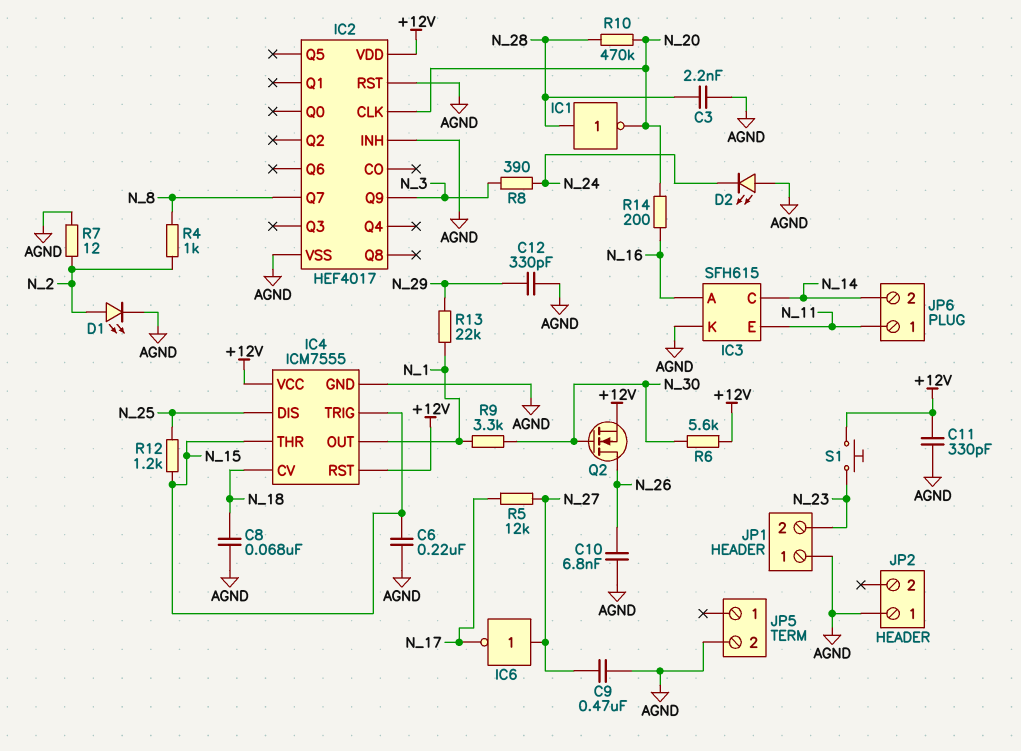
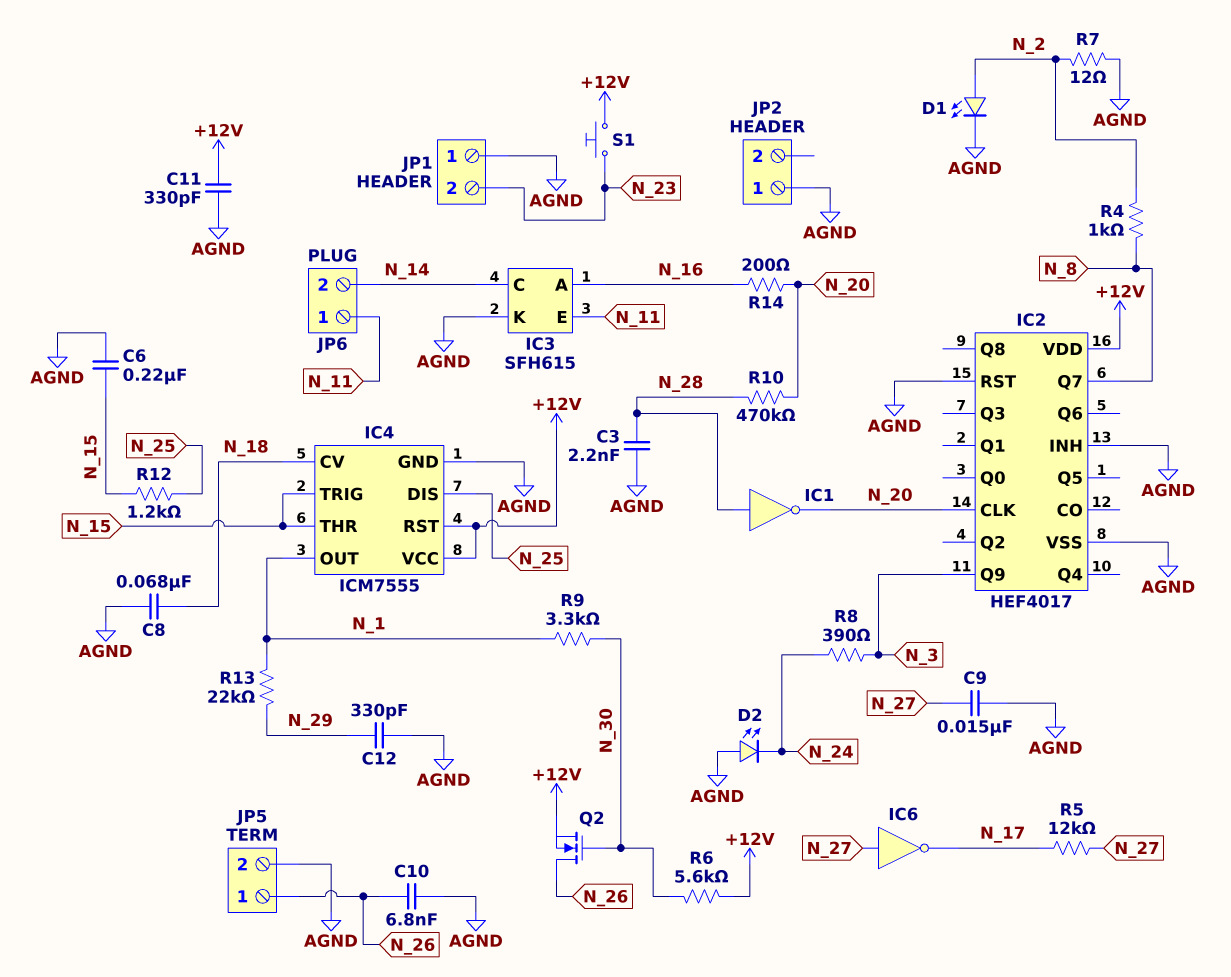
C9: 470nF (AGND, N_27) -> 15nF (AGND, N_27)
JP5 pin 1: none -> N_26

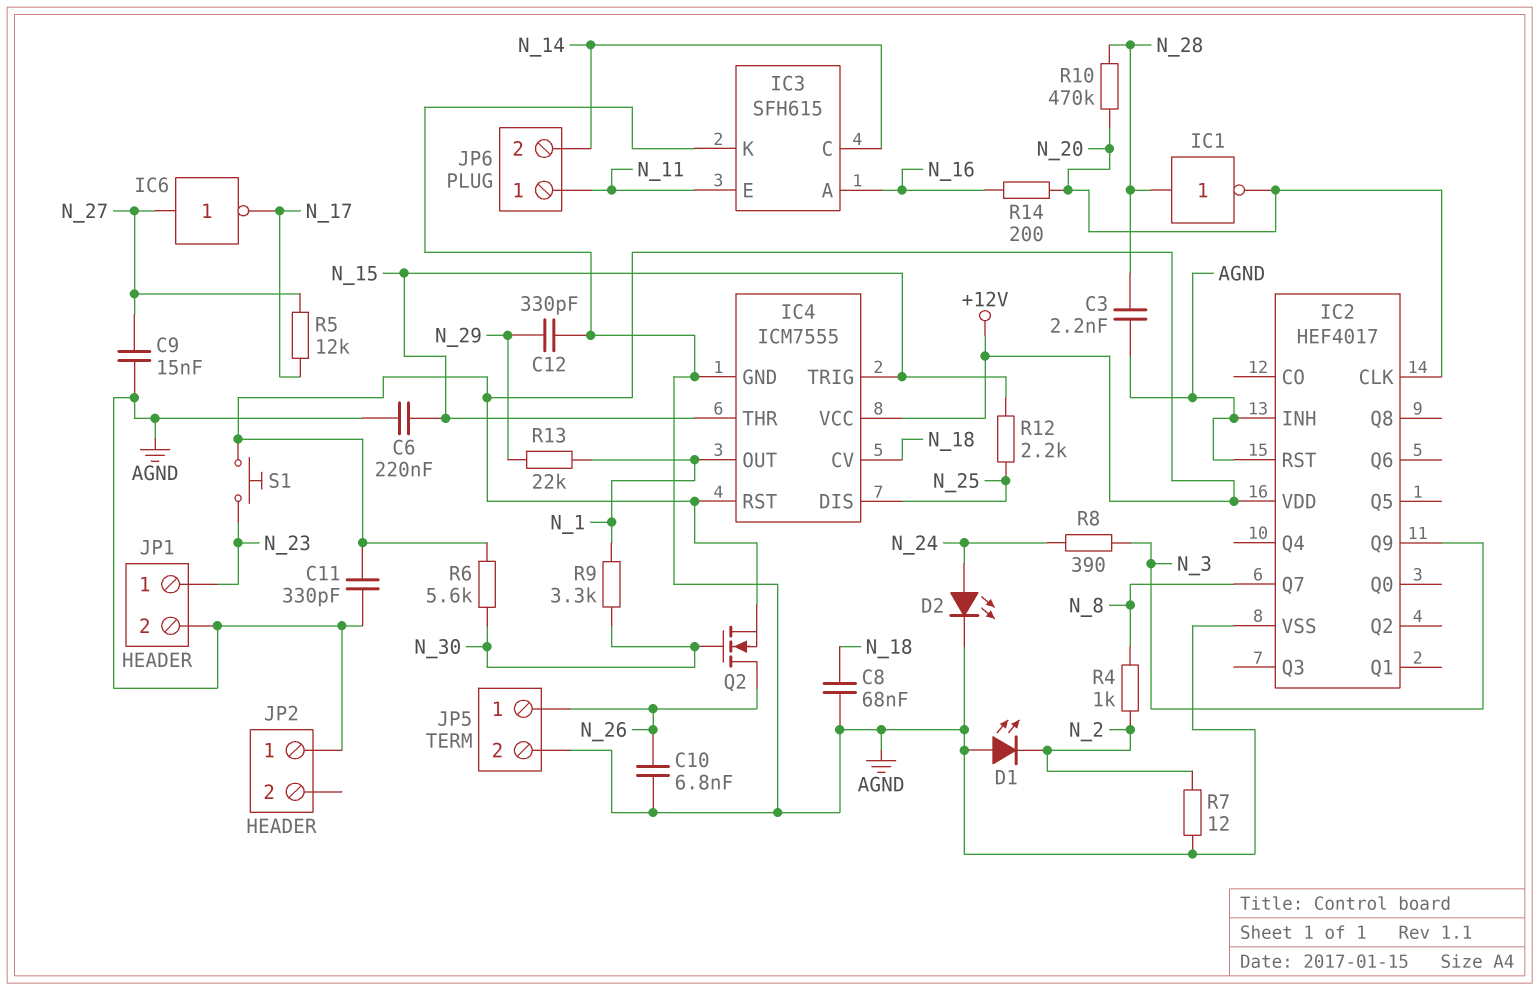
D1: LED (A N_2, K AGND) -> LED (A AGND, K N_2)
D2: LED (A AGND, K N_24) -> LED (A N_24, K AGND)
JP1 pin 1: AGND -> N_23
JP1 pin 2: N_23 -> AGND
R12: 1.2k (N_15, N_25) -> 2.2k (N_15, N_25)

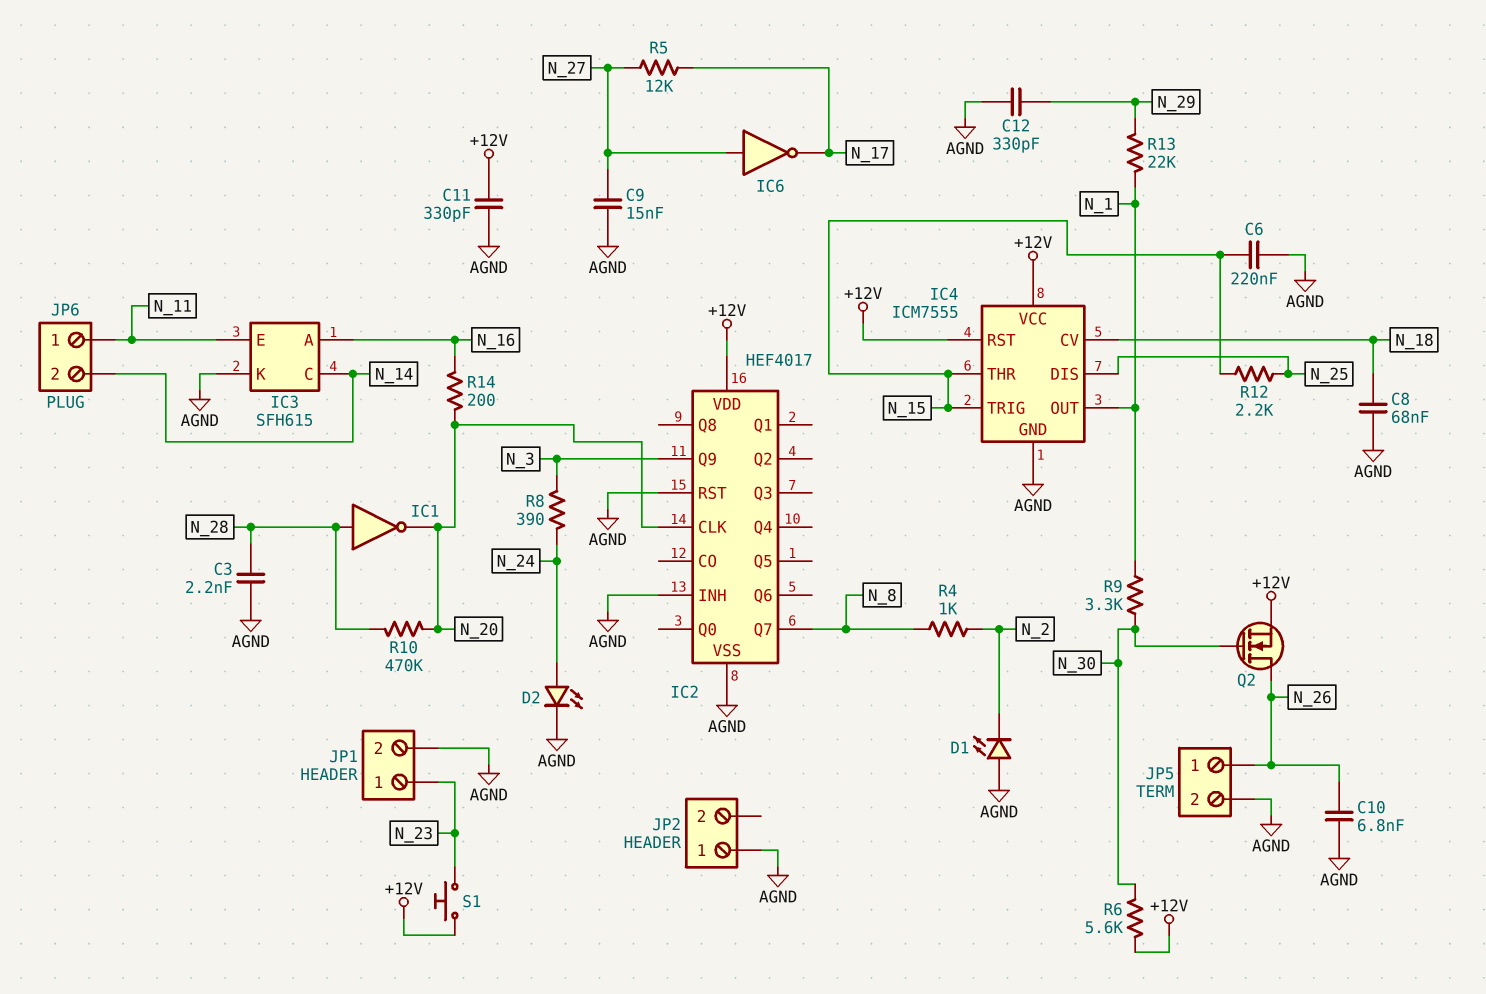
R7: 12 (AGND, N_2) -> none

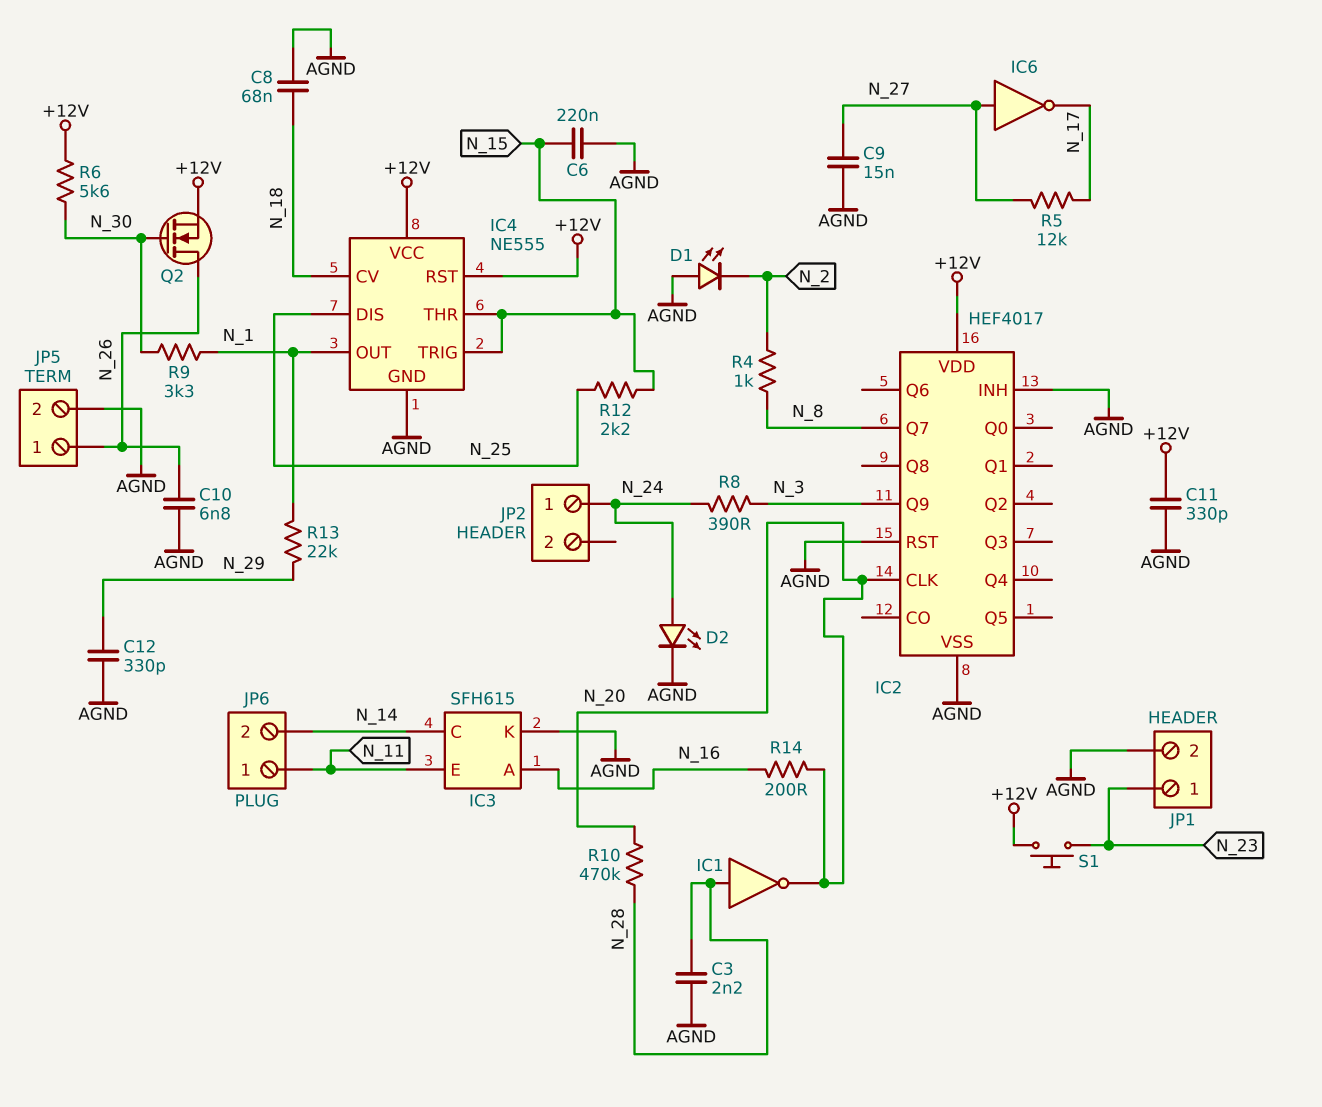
IC4: ICM7555 -> NE555
JP2 pin 1: AGND -> N_24

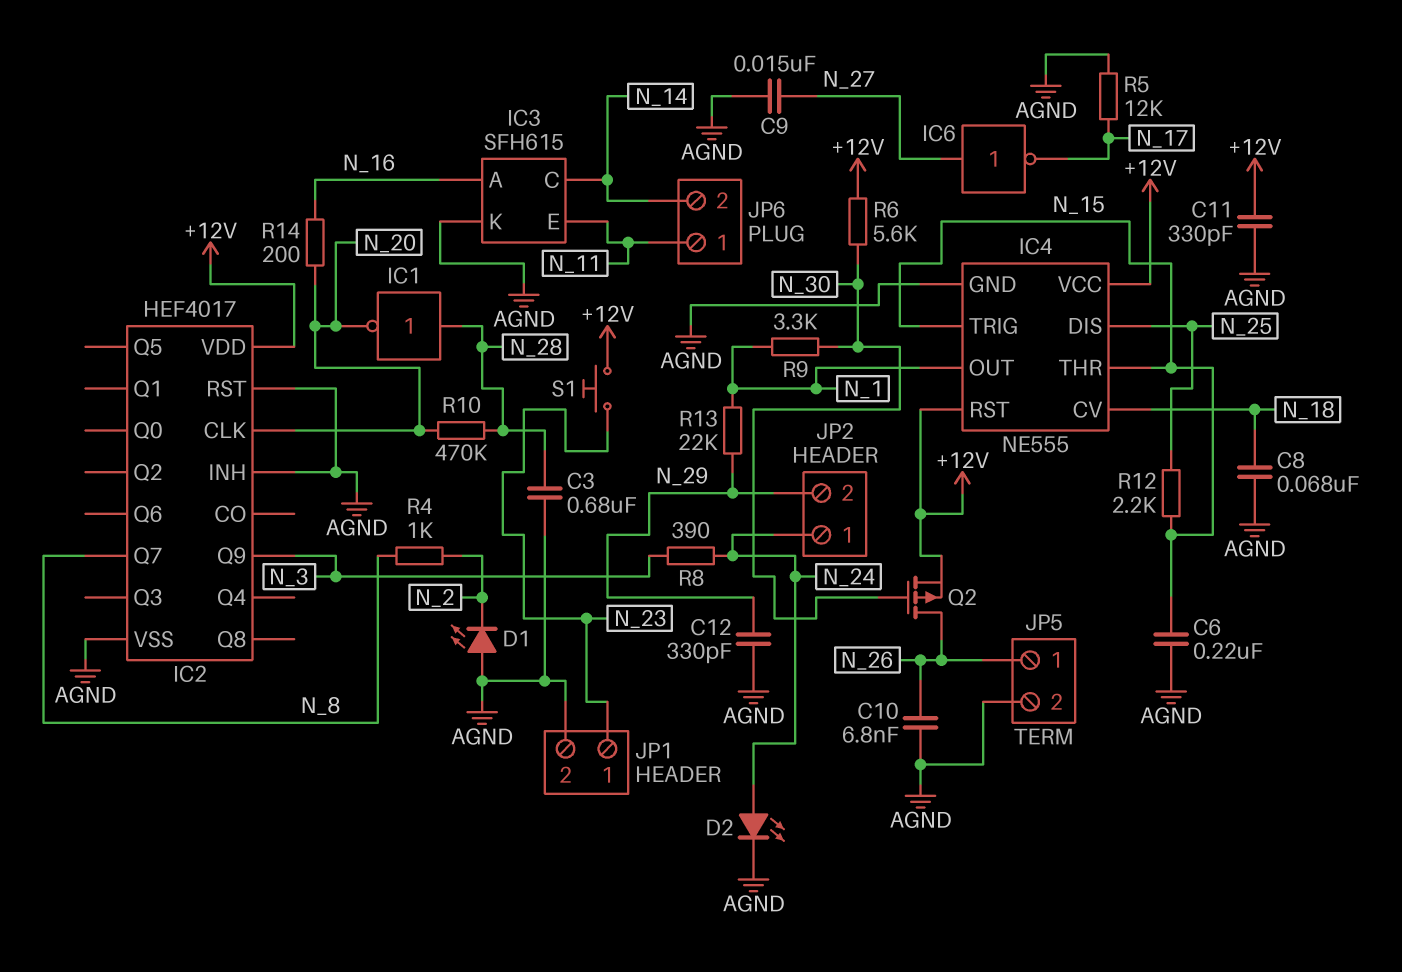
C3: 2.2nF (AGND, N_28) -> 680nF (AGND, N_28)
JP2 pin 2: none -> N_29
Q2: NMOS (G N_30, D N_26, S +12V) -> PMOS (G N_30, D N_26, S +12V)
R5: 12k (N_17, N_27) -> 12k (AGND, N_17)

